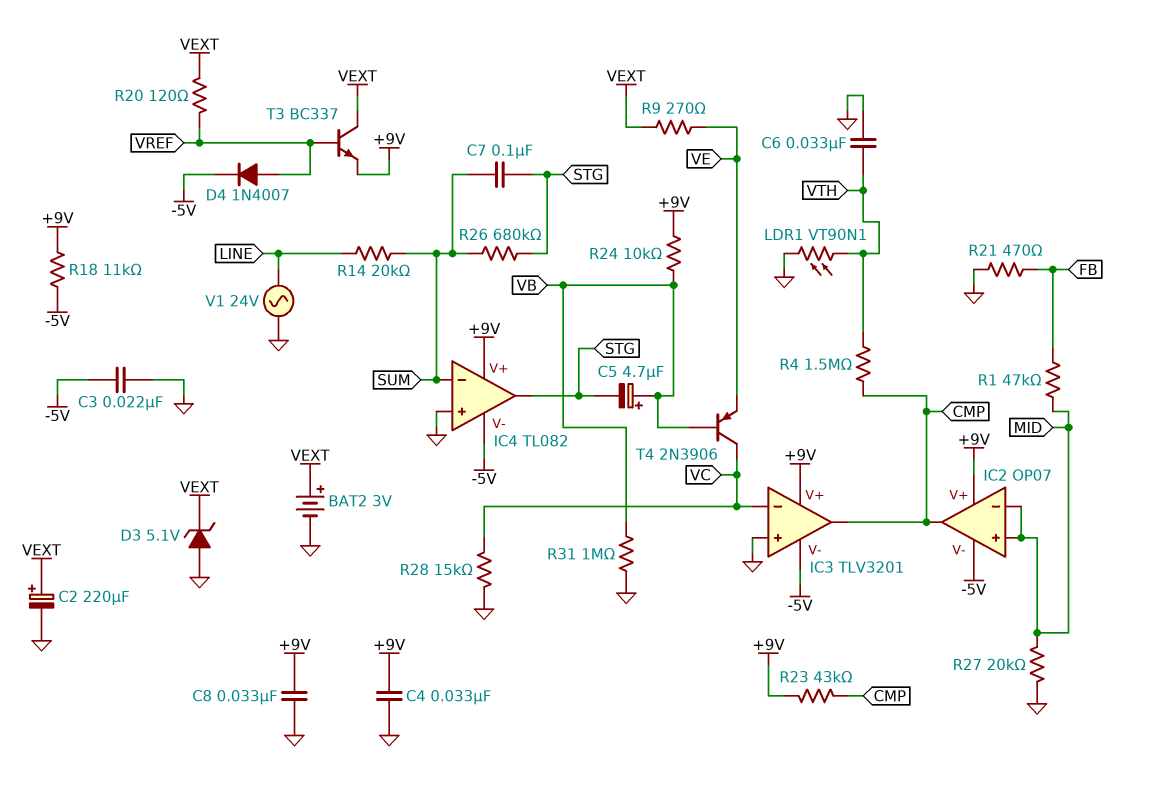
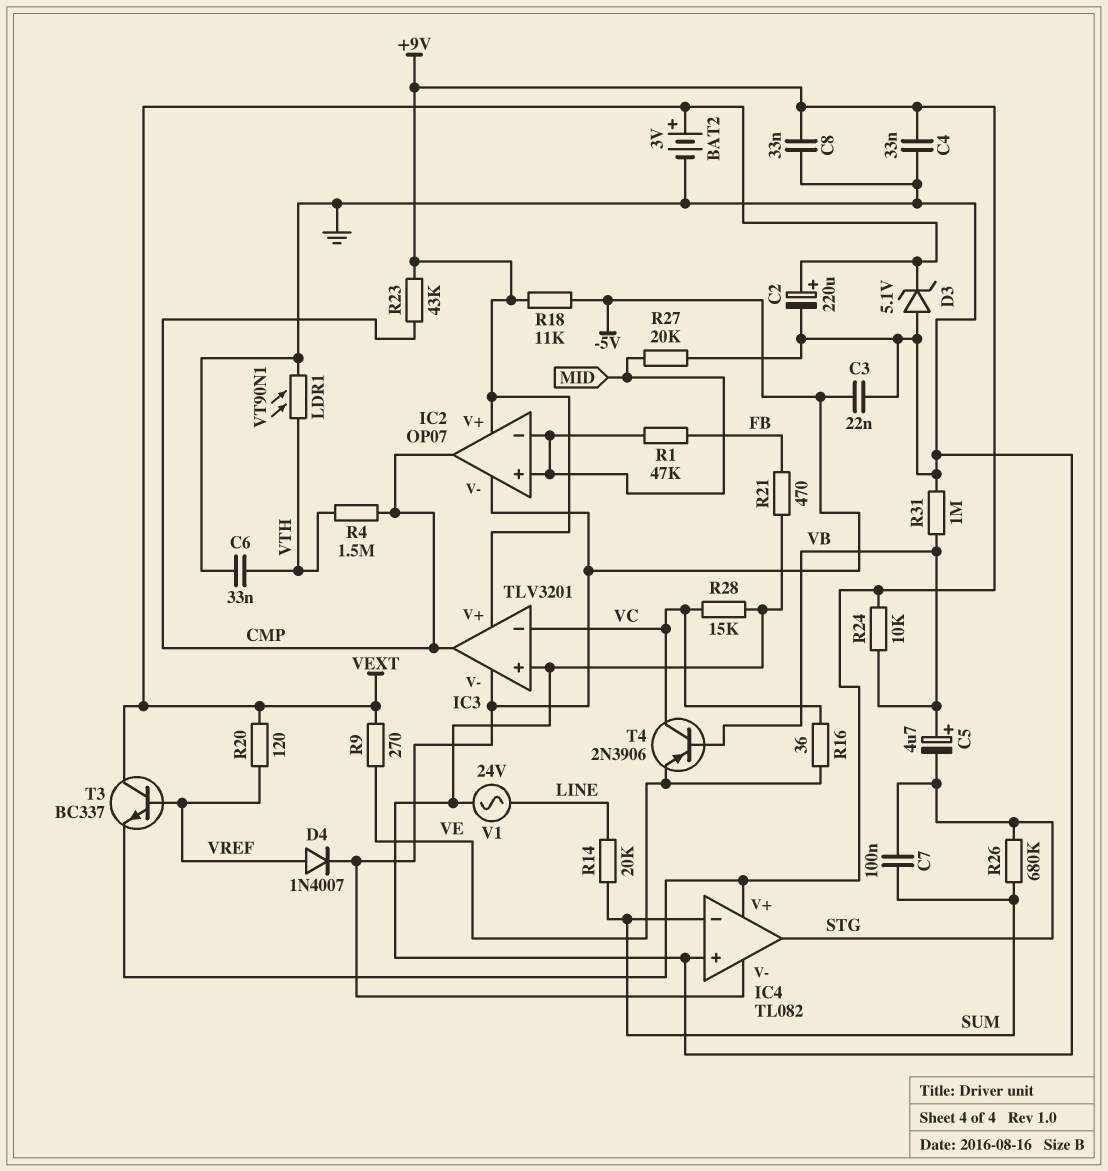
R16: none -> 36 (VC, VE)

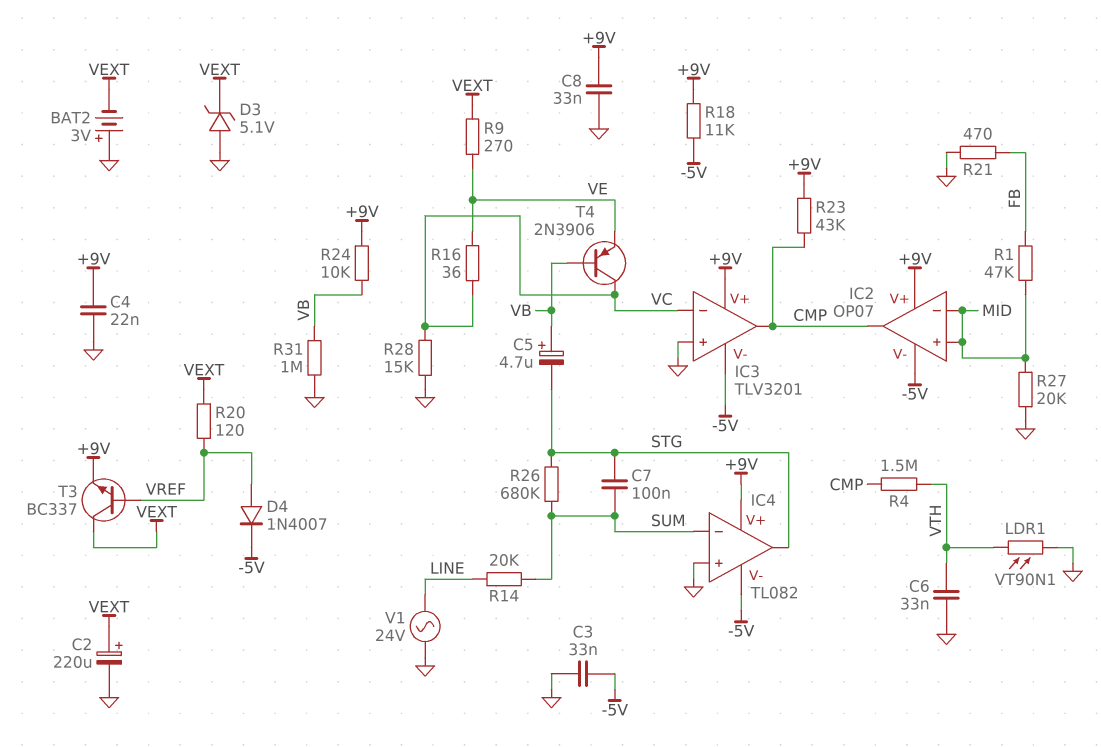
BAT2: 3V (plus VEXT, minus GND) -> 3V (plus GND, minus VEXT)
C3: 22nF (-5V, GND) -> 33nF (-5V, GND)
C4: 33nF (+9V, GND) -> 22nF (+9V, GND)

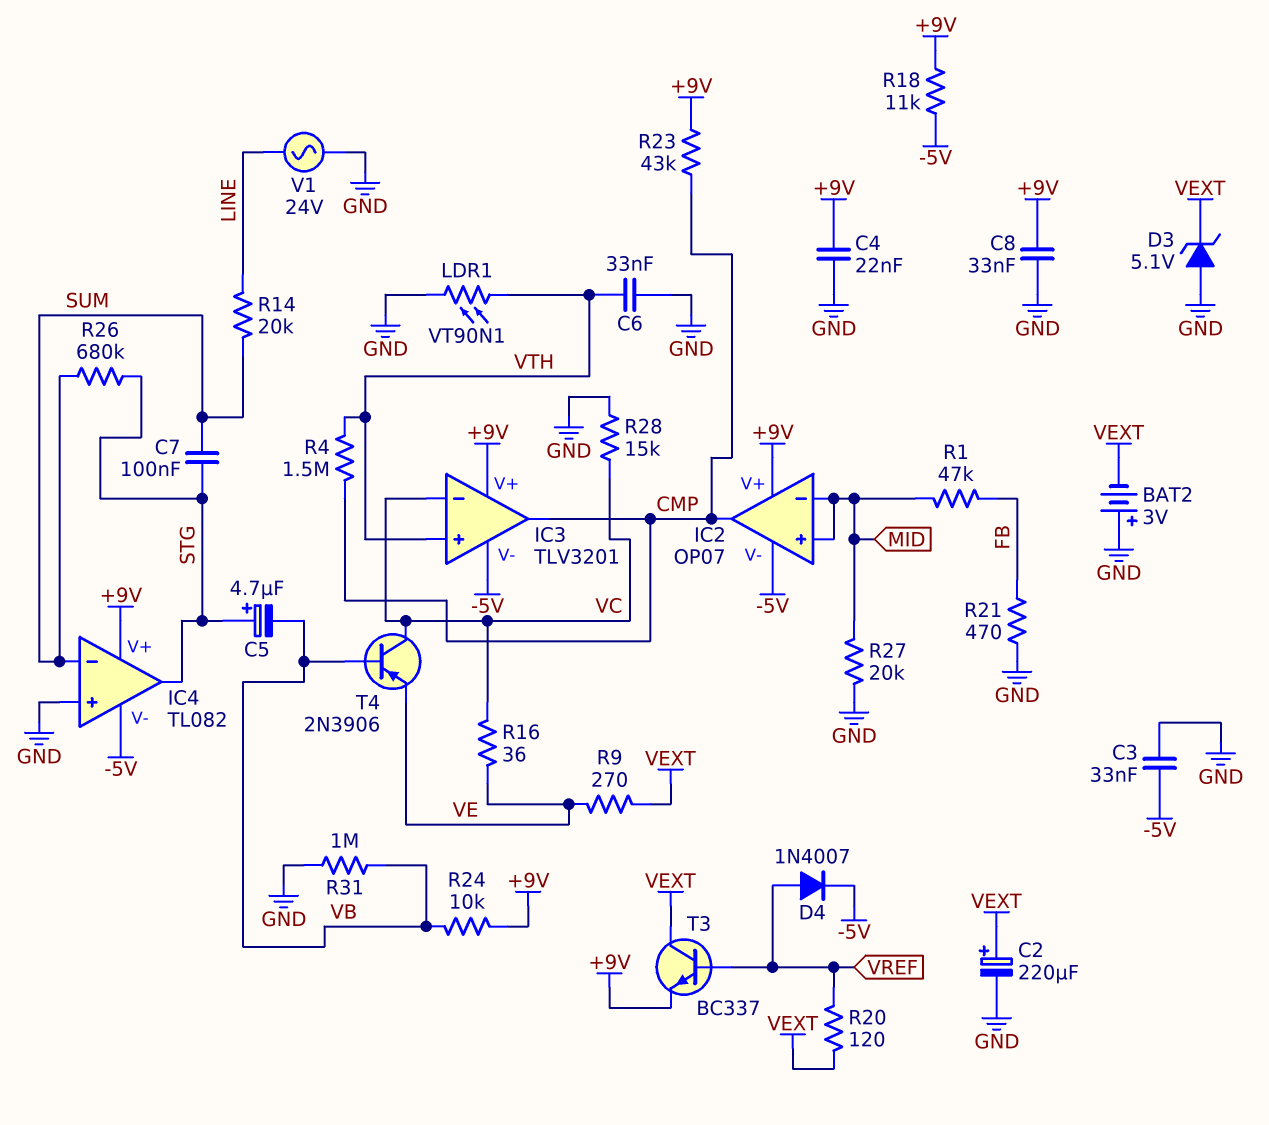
C5: 4.7uF (plus VB, minus STG) -> 4.7uF (plus STG, minus VB)
IC3 pin in+: GND -> VTH

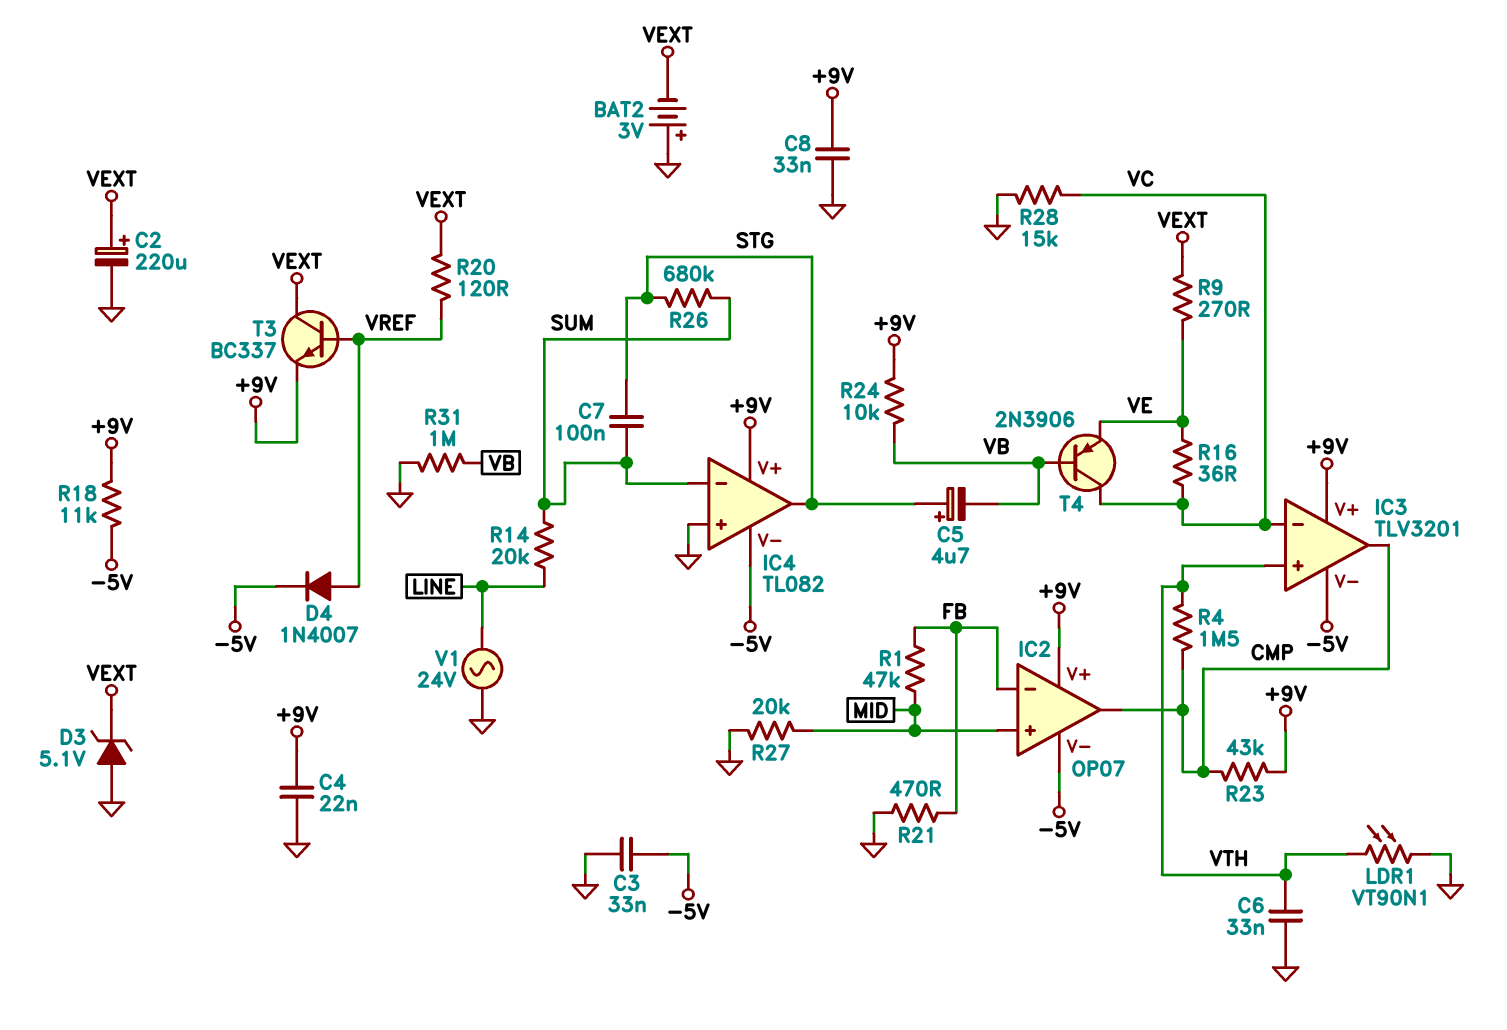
IC2 pin in-: MID -> FB

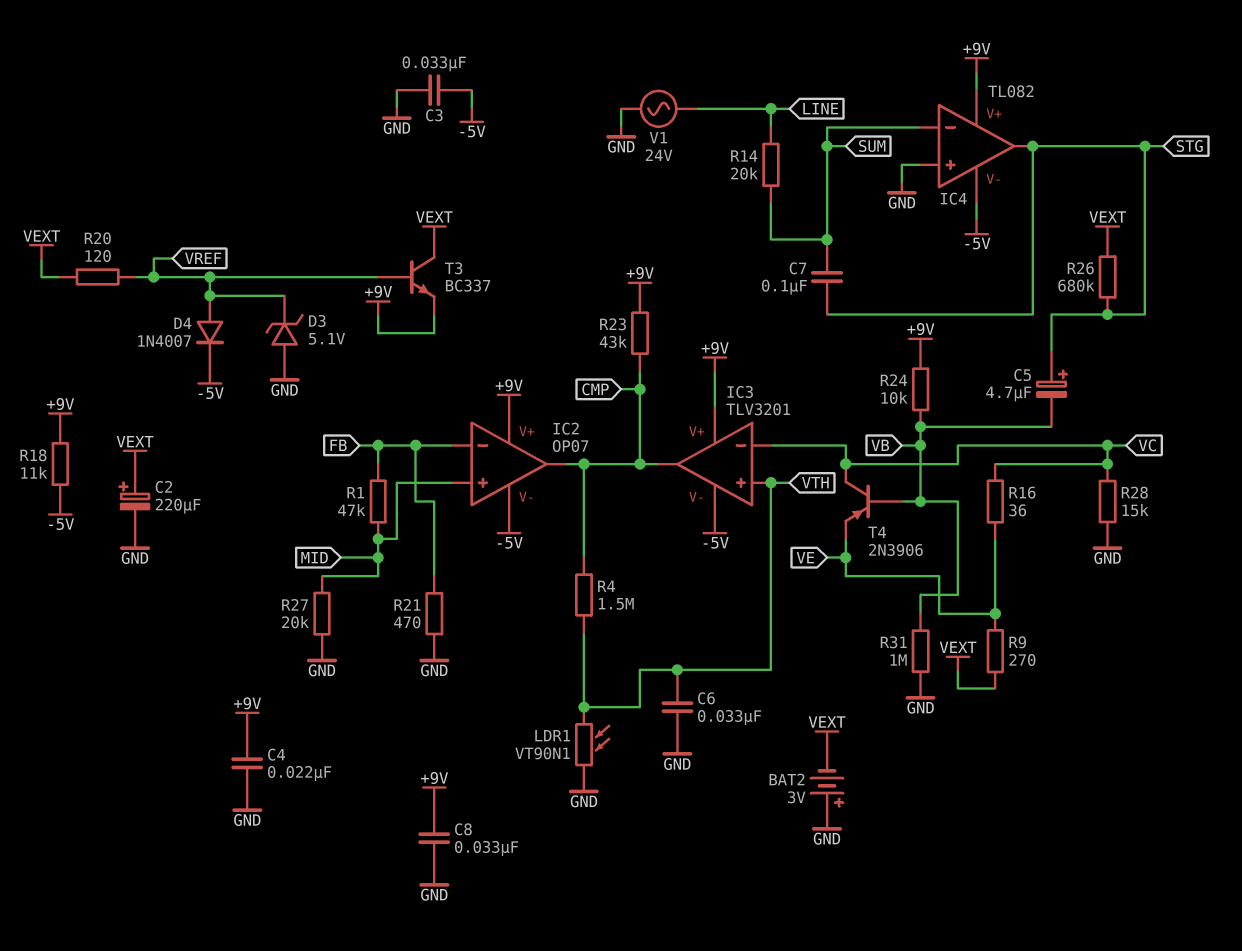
D3: zener 5.1V (A GND, K VEXT) -> zener 5.1V (A GND, K VREF)
R26: 680k (STG, SUM) -> 680k (STG, VEXT)

